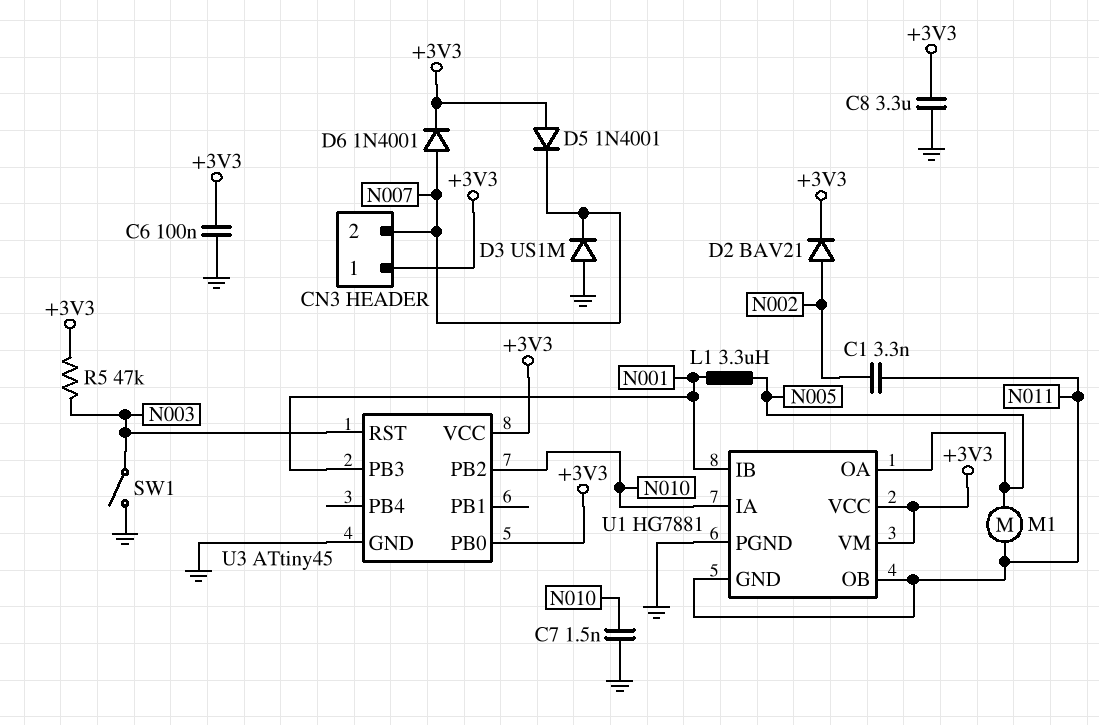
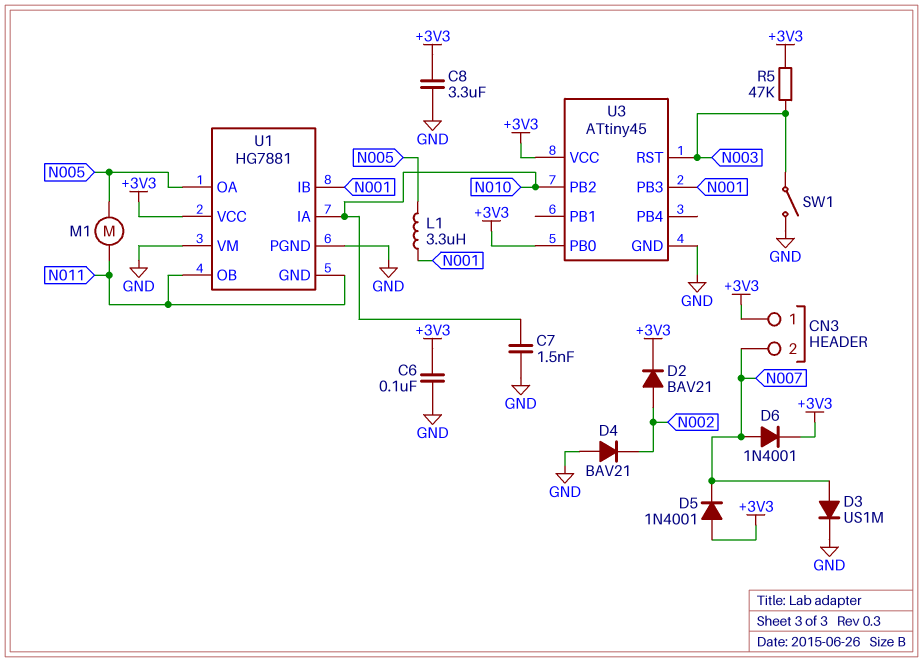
C1: 3.3nF (N002, N011) -> none
D3: diode US1M (A GND, K N007) -> diode US1M (A N007, K GND)
D4: none -> diode BAV21 (A GND, K N002)
U1 pin VM: +3V3 -> GND

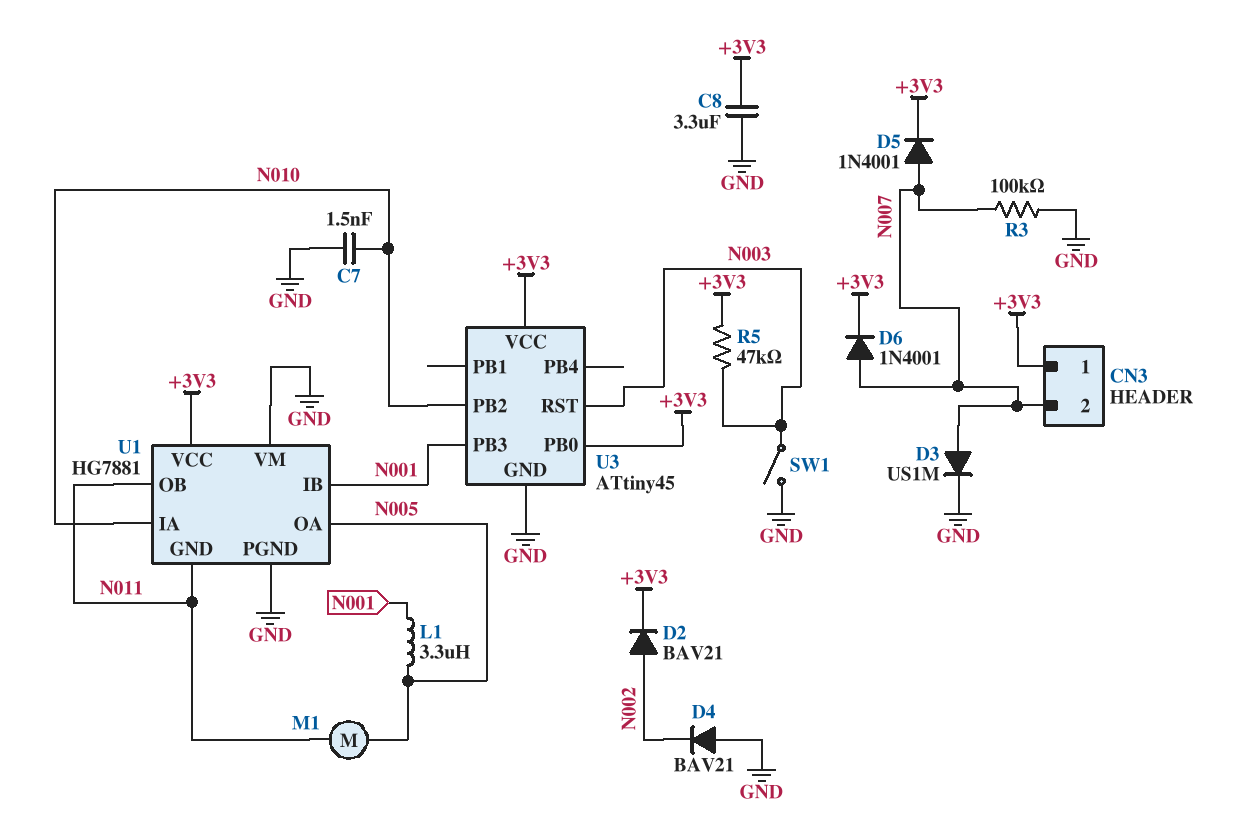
C6: 100nF (+3V3, GND) -> none
D5: diode 1N4001 (A +3V3, K N007) -> diode 1N4001 (A N007, K +3V3)
R3: none -> 100k (GND, N007)

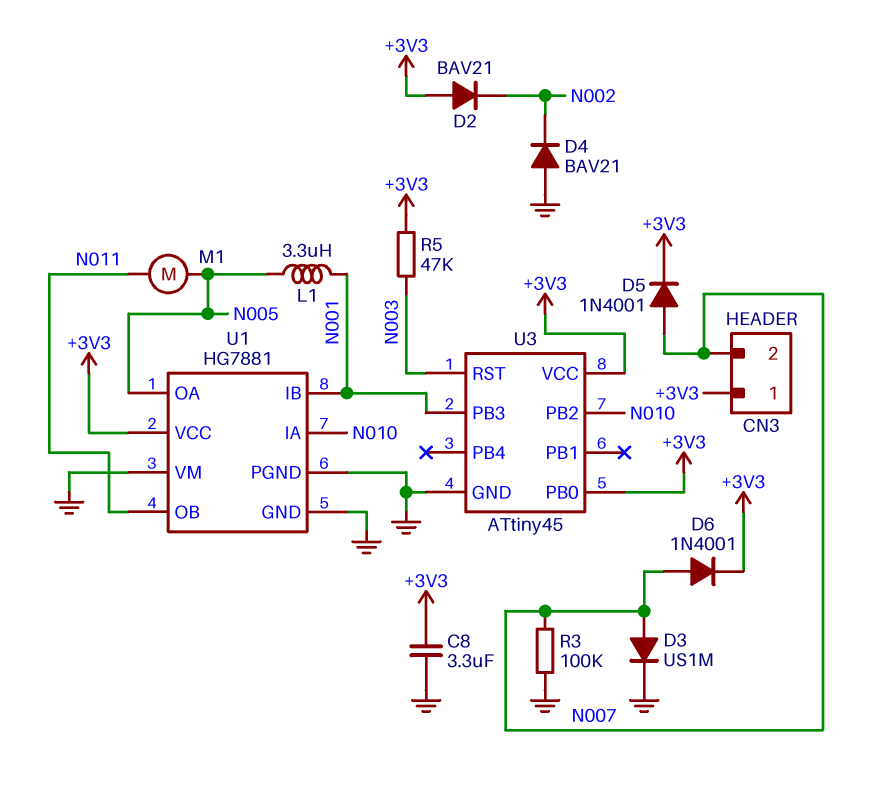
C7: 1.5nF (GND, N010) -> none
D2: diode BAV21 (A N002, K +3V3) -> diode BAV21 (A +3V3, K N002)
SW1: switch (GND, N003) -> none
U1 pin GND: N011 -> GND

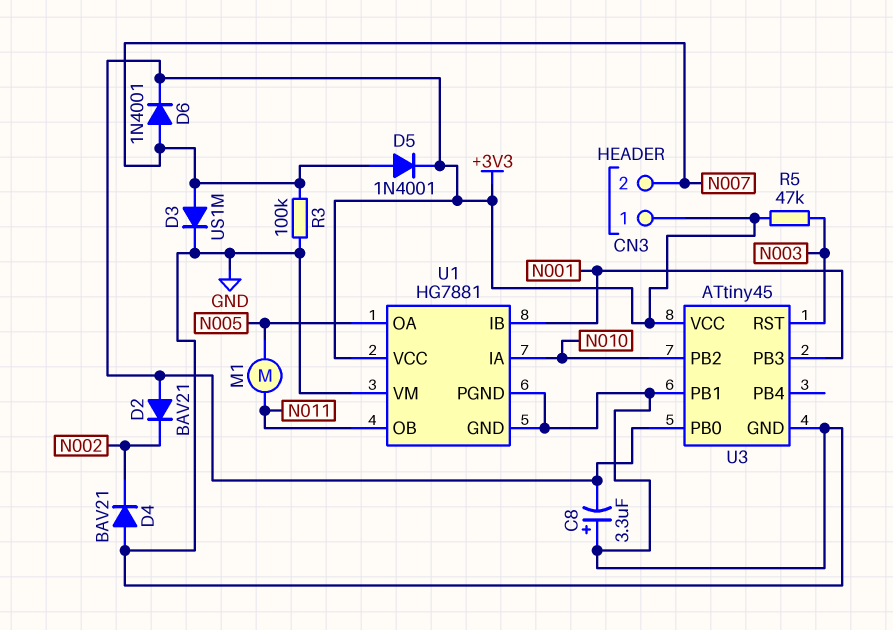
C8: 3.3uF (+3V3, GND) -> 3.3uF (plus GND, minus +3V3)
L1: 3.3uH (N001, N005) -> none
U3 pin PB1: none -> GND

